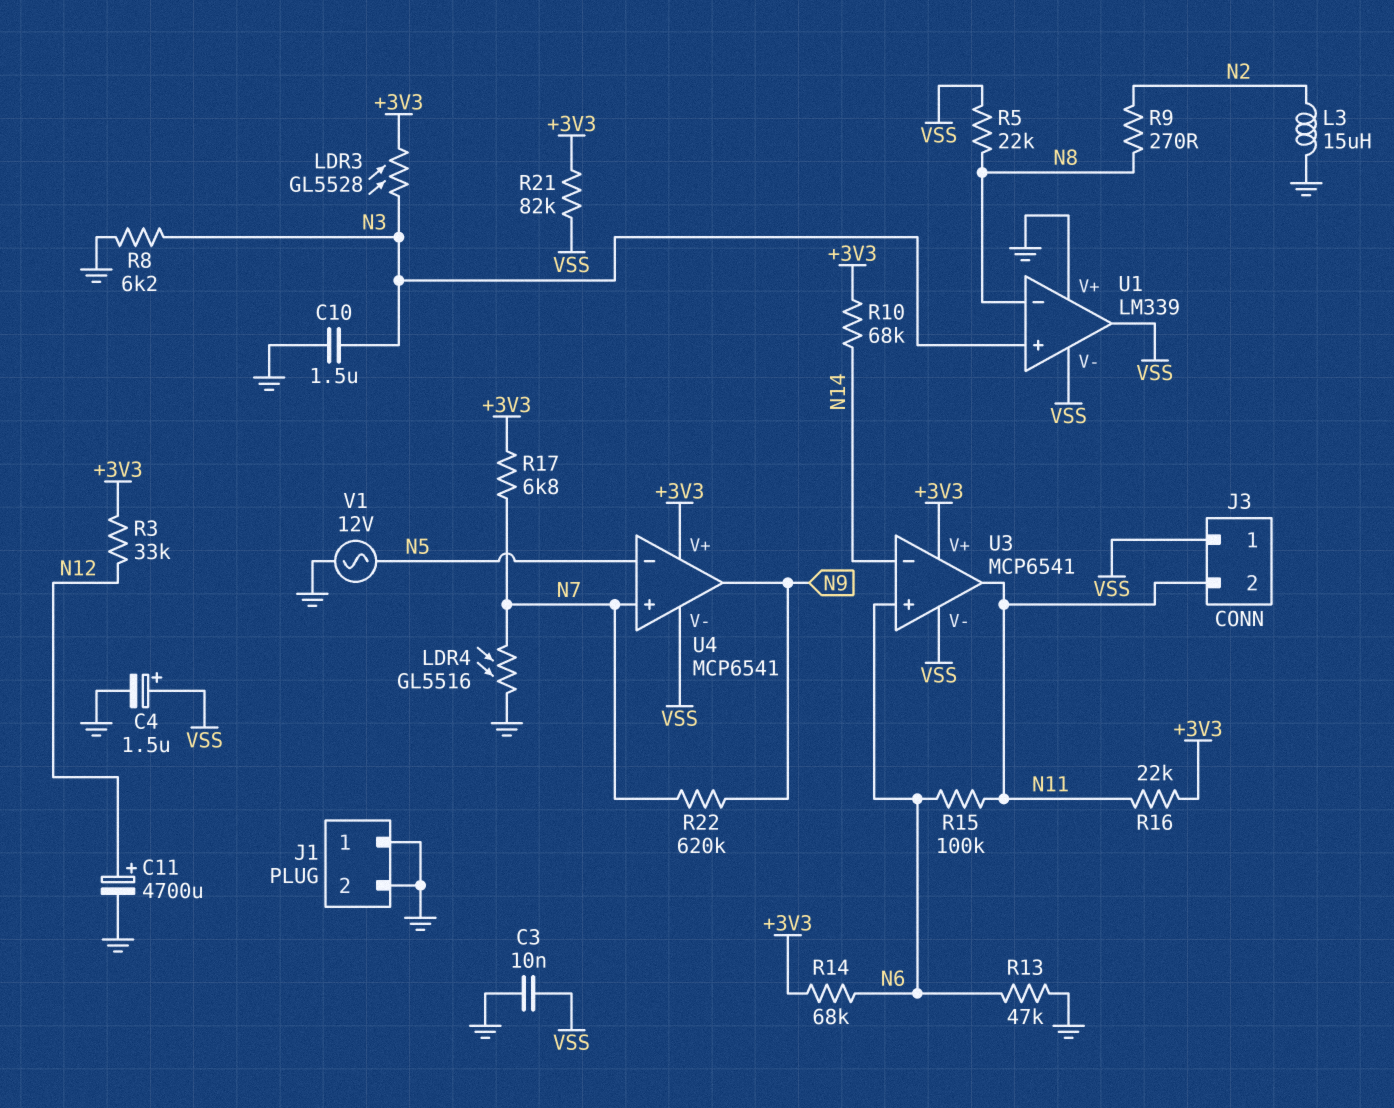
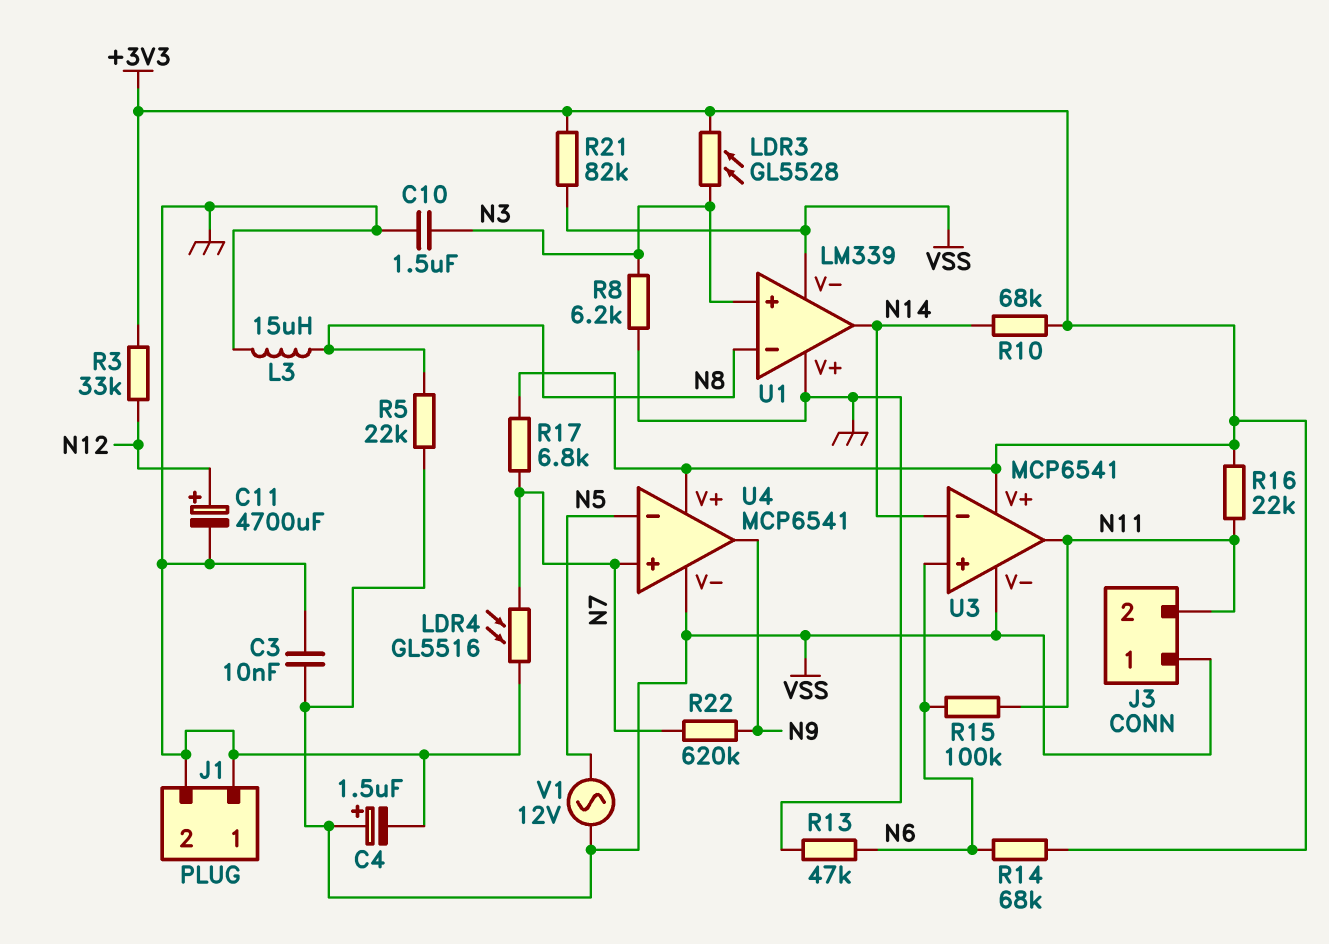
L3: 15uH (GND, N2) -> 15uH (GND, N8)
R9: 270 (N2, N8) -> none
U1 pin out: VSS -> N14
V1: AC 12V (GND, N5) -> AC 12V (N5, VSS)

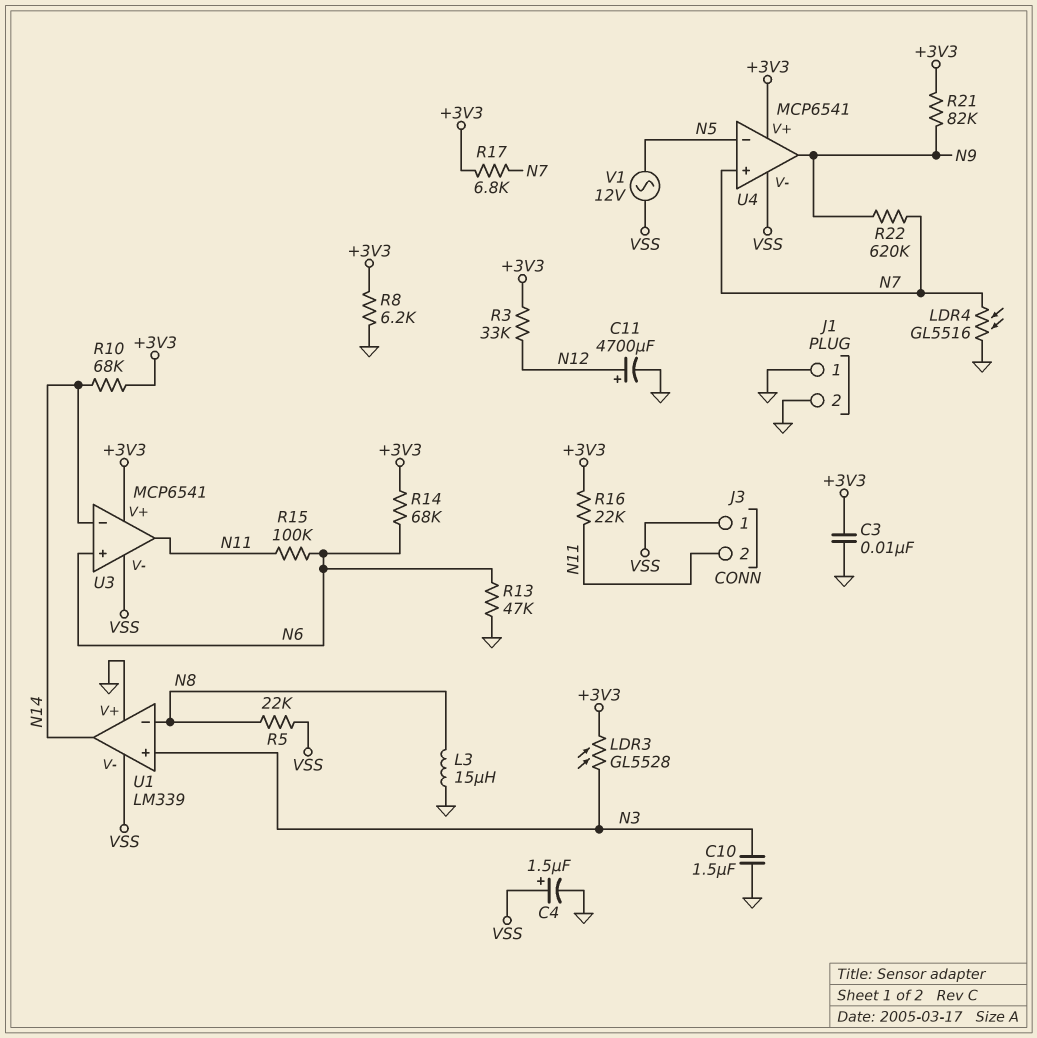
C3: 10nF (GND, VSS) -> 10nF (+3V3, GND)
R8: 6.2k (GND, N3) -> 6.2k (+3V3, GND)
R21: 82k (+3V3, VSS) -> 82k (+3V3, N9)

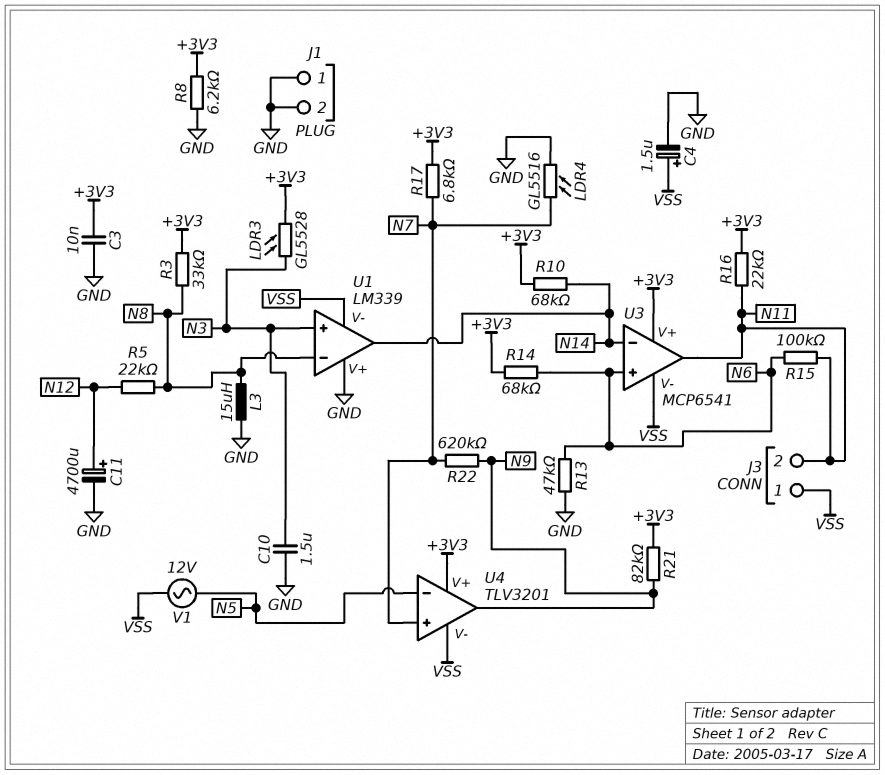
R3: 33k (+3V3, N12) -> 33k (+3V3, N8)
R5: 22k (N8, VSS) -> 22k (N8, N12)
U4: MCP6541 -> TLV3201

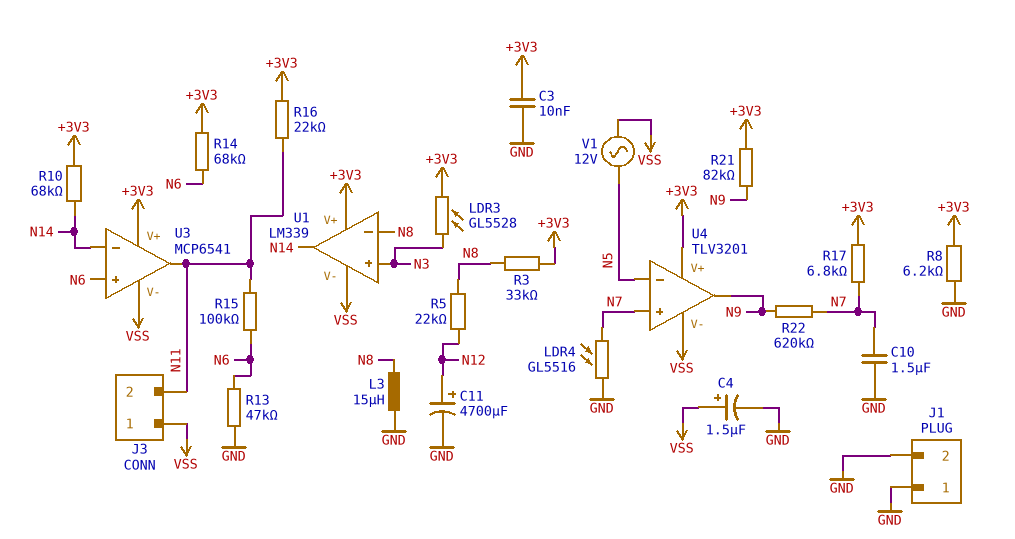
C10: 1.5uF (GND, N3) -> 1.5uF (GND, N7)
U1 pin V+: GND -> +3V3

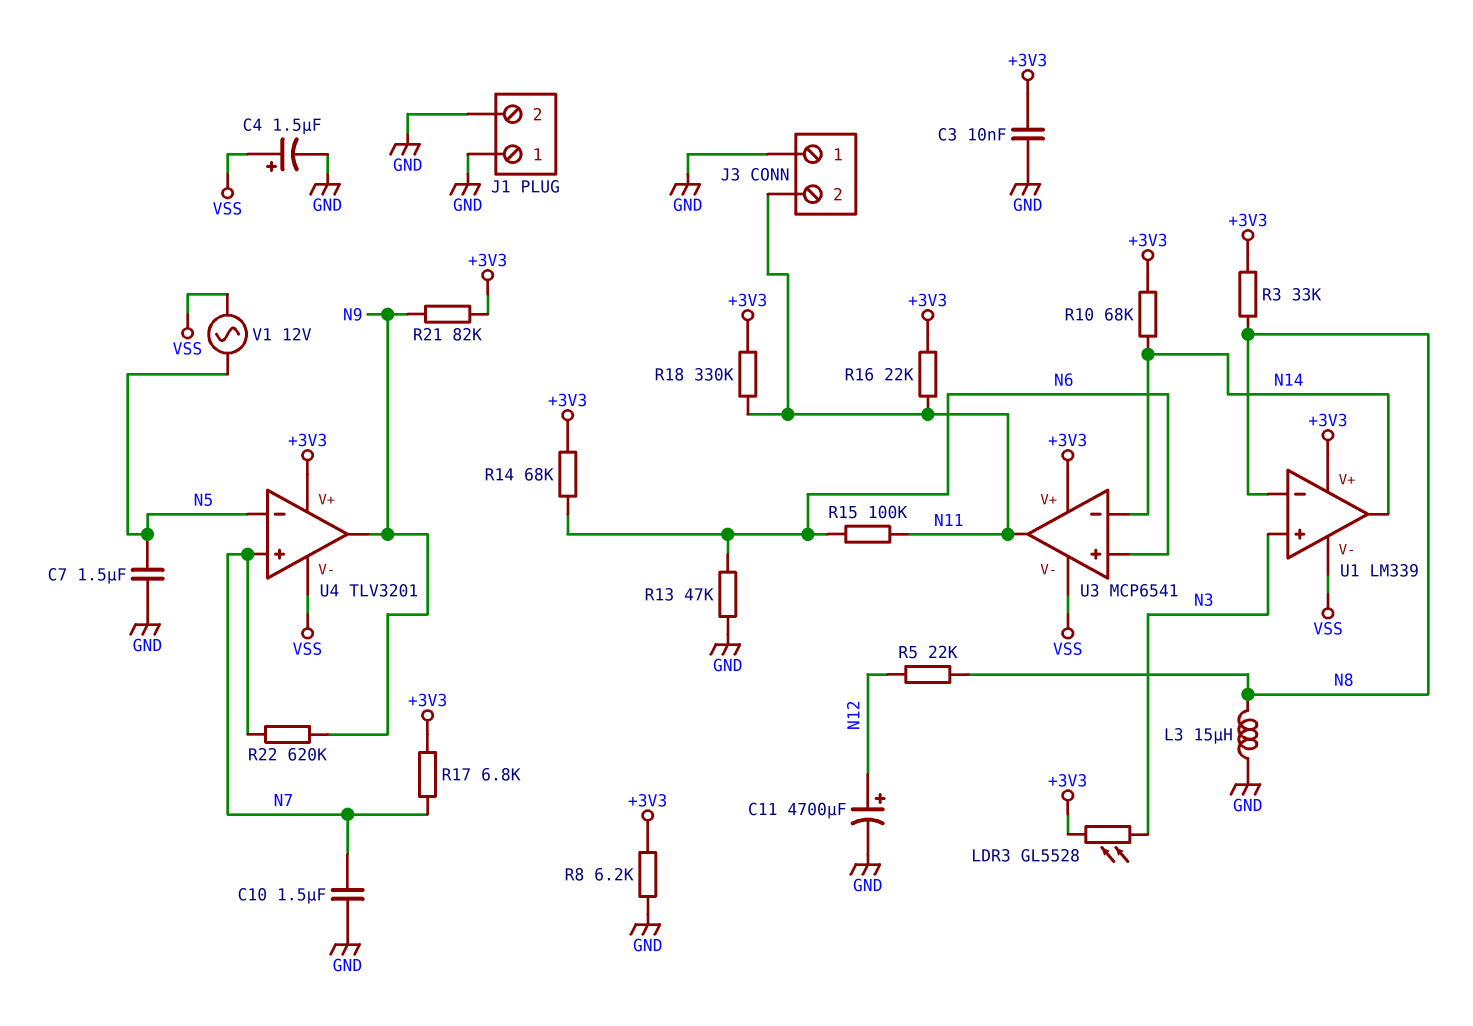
C7: none -> 1.5uF (GND, N5)
J3 pin 1: VSS -> GND
LDR4: GL5516 (GND, N7) -> none
R18: none -> 330k (+3V3, N11)

